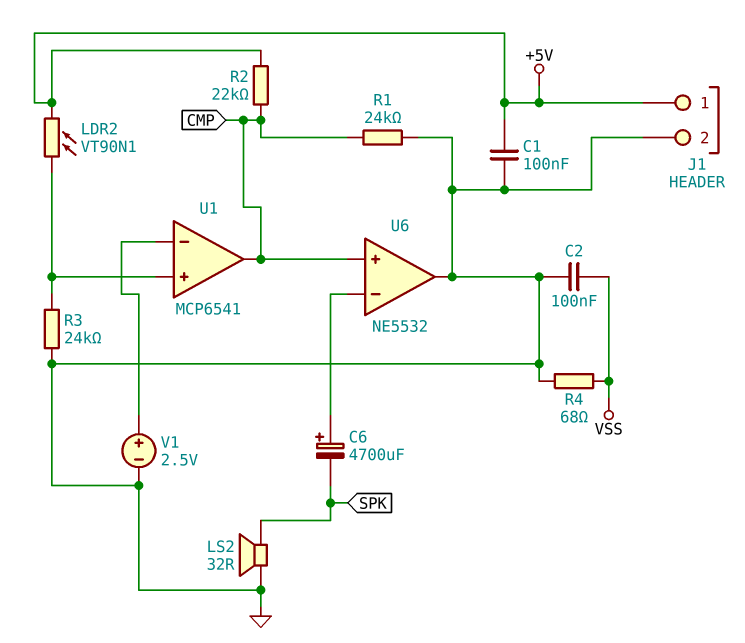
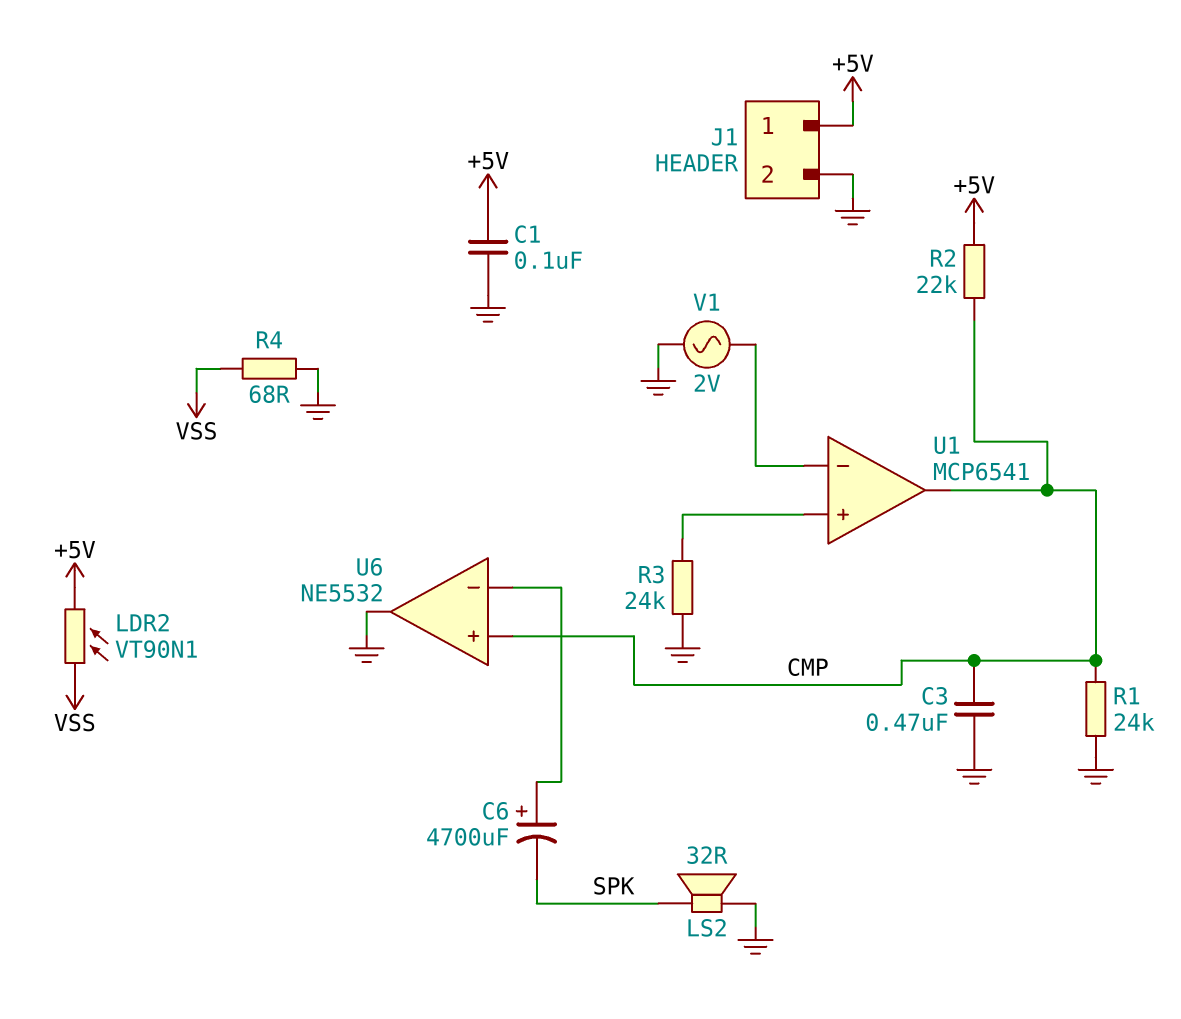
C2: 100nF (GND, VSS) -> none
C3: none -> 470nF (CMP, GND)
LDR2: VT90N1 (+5V, U1/in+) -> VT90N1 (+5V, VSS)
V1: 2.5V (plus U1/in-, minus GND) -> AC 2V (GND, U1/in-)

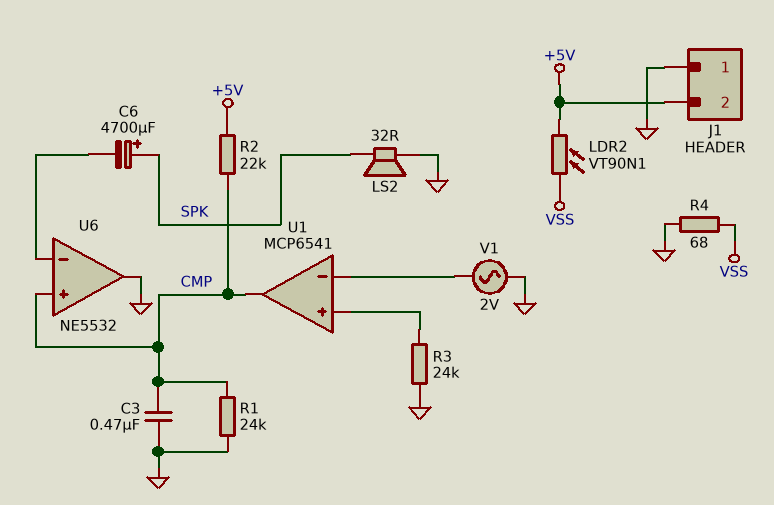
C1: 100nF (+5V, GND) -> none
C6: 4700uF (plus U6/in-, minus SPK) -> 4700uF (plus SPK, minus U6/in-)
J1 pin 1: +5V -> GND
J1 pin 2: GND -> +5V

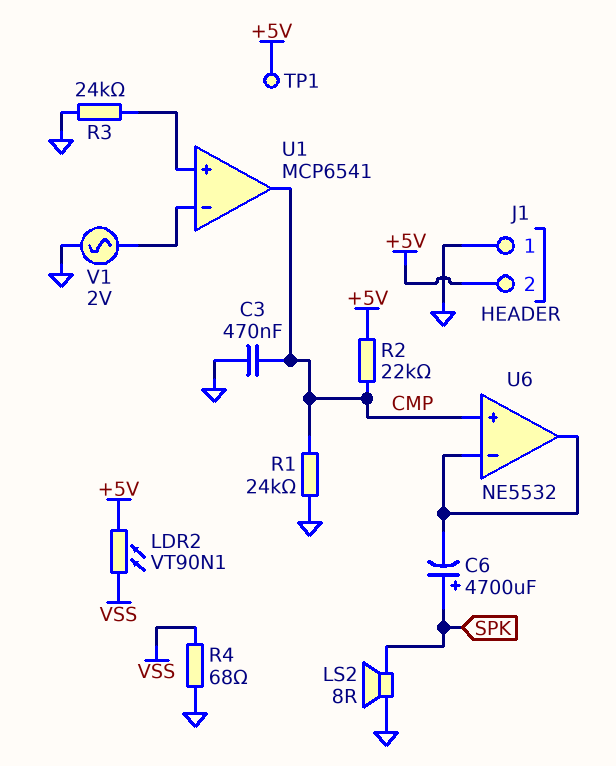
LS2: speaker 32R (GND, SPK) -> speaker 8R (GND, SPK)
TP1: none -> test point (+5V)
U6 pin out: GND -> U6/in-

